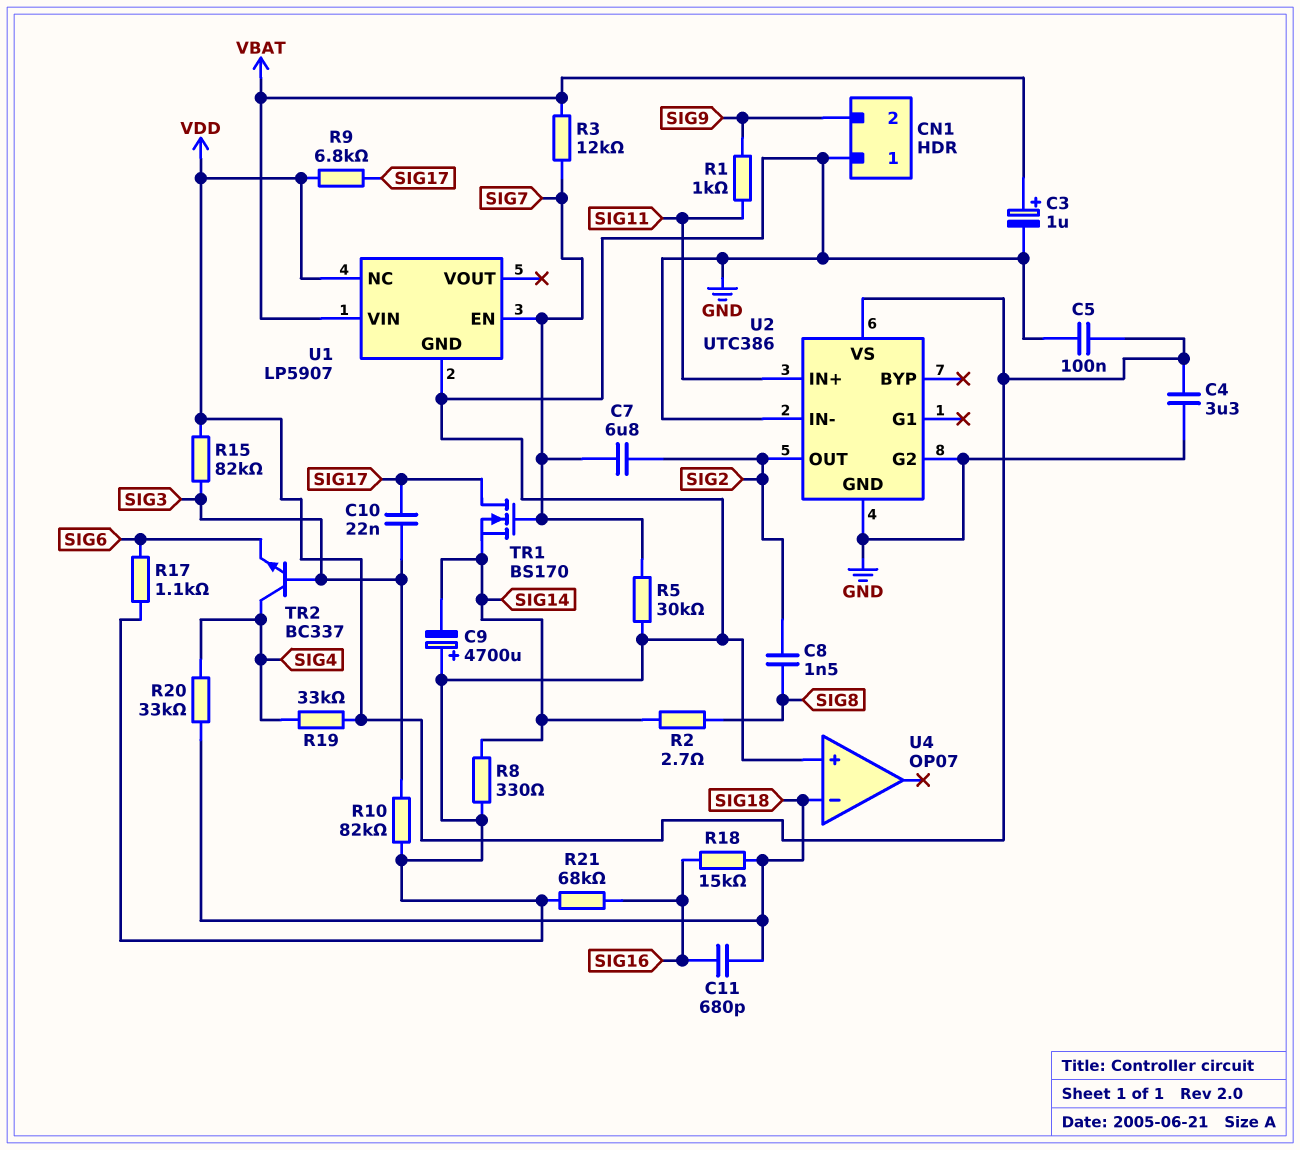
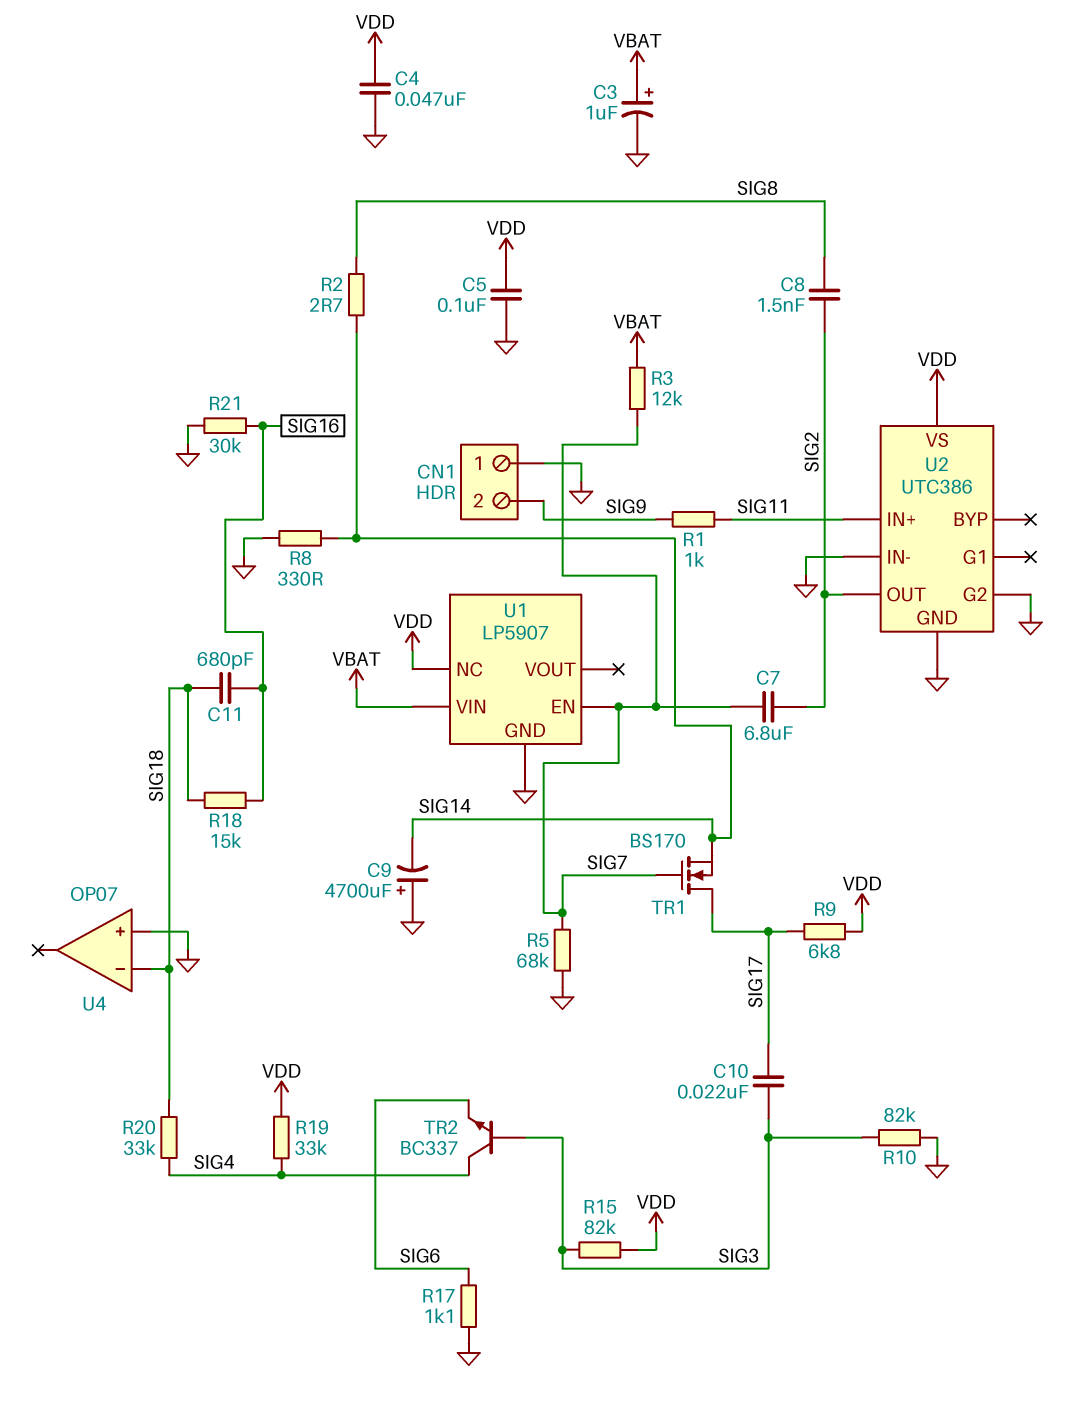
C4: 3.3uF (GND, VDD) -> 47nF (GND, VDD)
R5: 30k (GND, SIG7) -> 68k (GND, SIG7)
R21: 68k (GND, SIG16) -> 30k (GND, SIG16)

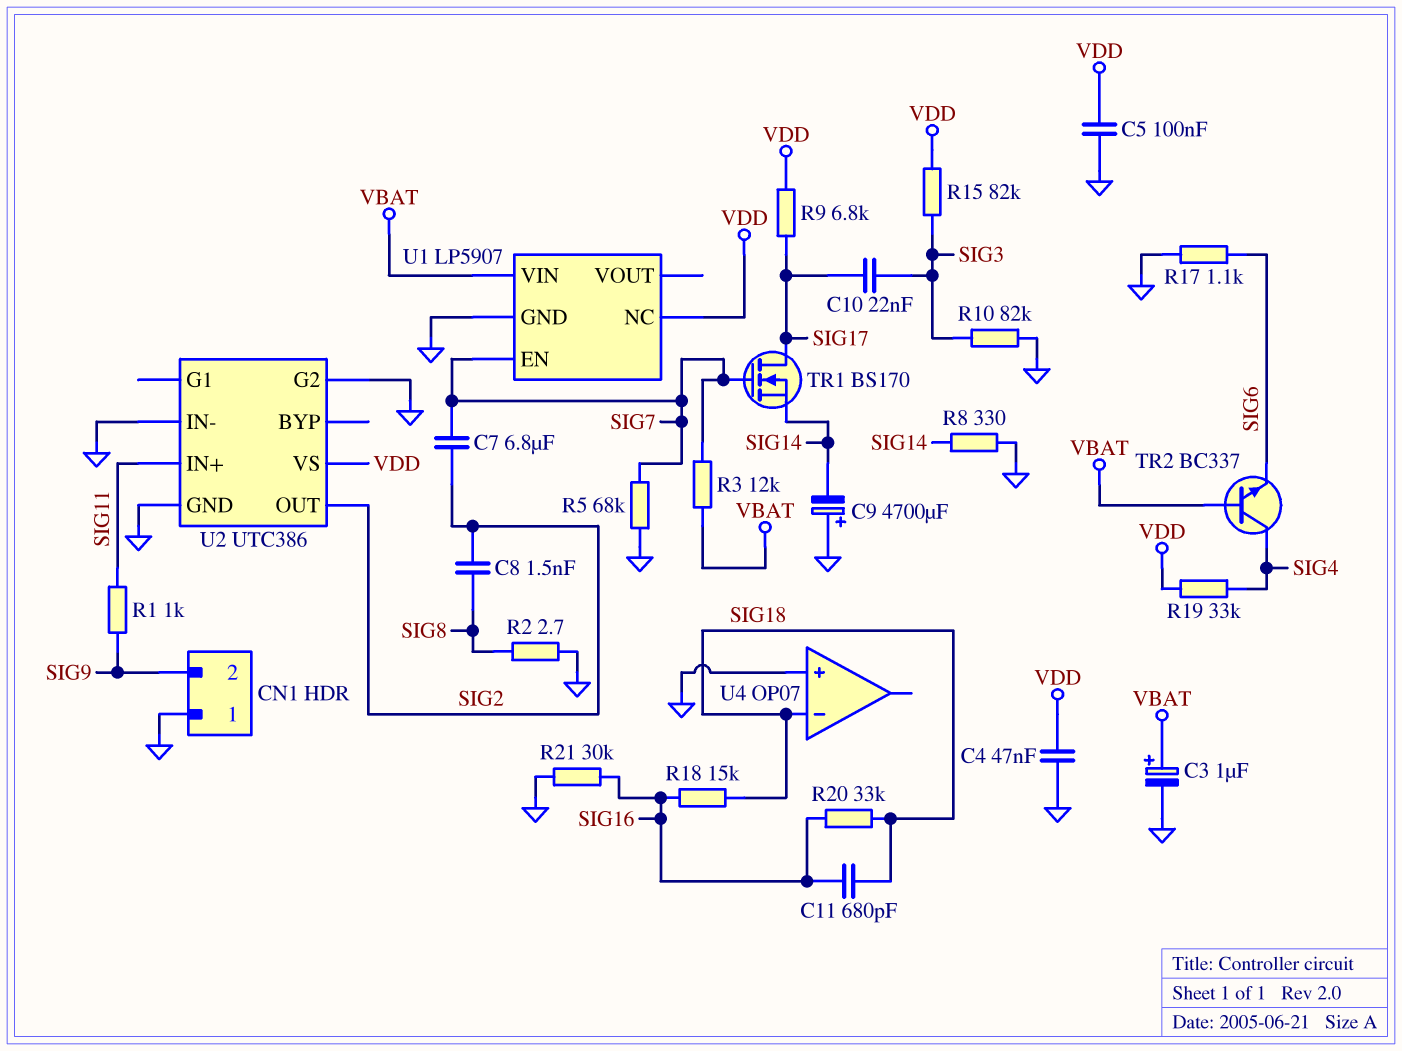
R2: 2.7 (SIG8, SIG14) -> 2.7 (GND, SIG8)
R20: 33k (SIG4, SIG18) -> 33k (SIG16, SIG18)
TR2: NPN BC337 (B SIG3, C SIG4, E SIG6) -> NPN BC337 (B VBAT, C SIG4, E SIG6)

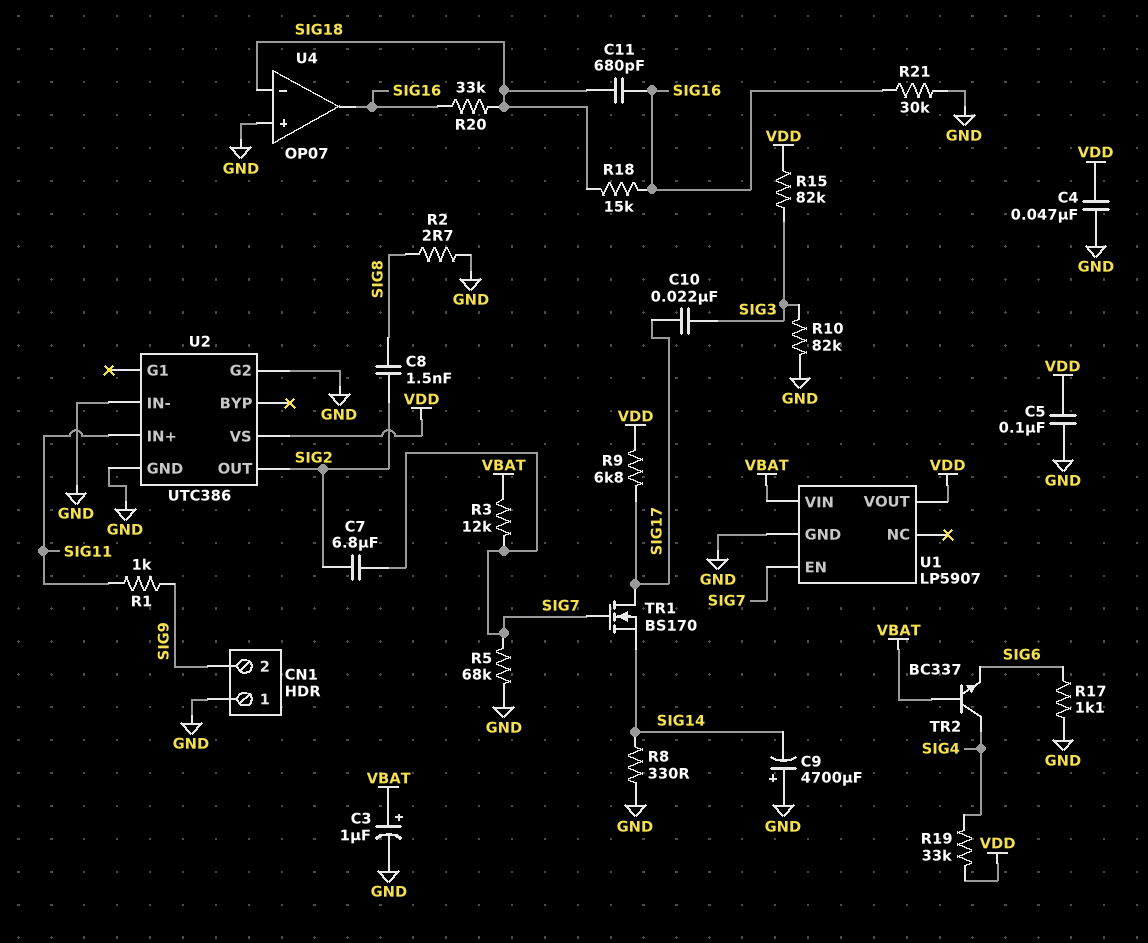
U1 pin NC: VDD -> none
U1 pin VOUT: none -> VDD
U4 pin out: none -> SIG16

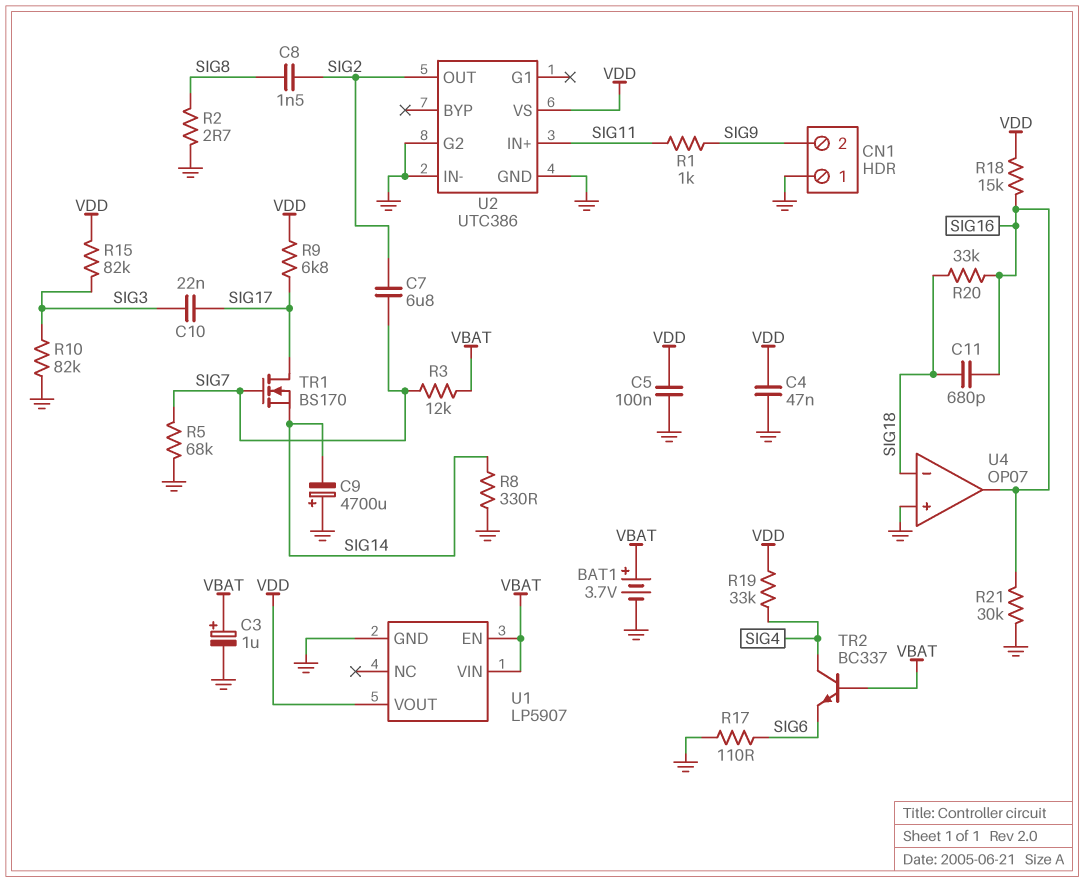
BAT1: none -> 3.7V (plus VBAT, minus GND)
R17: 1.1k (GND, SIG6) -> 110 (GND, SIG6)
R18: 15k (SIG16, SIG18) -> 15k (SIG16, VDD)
U1 pin EN: SIG7 -> VBAT

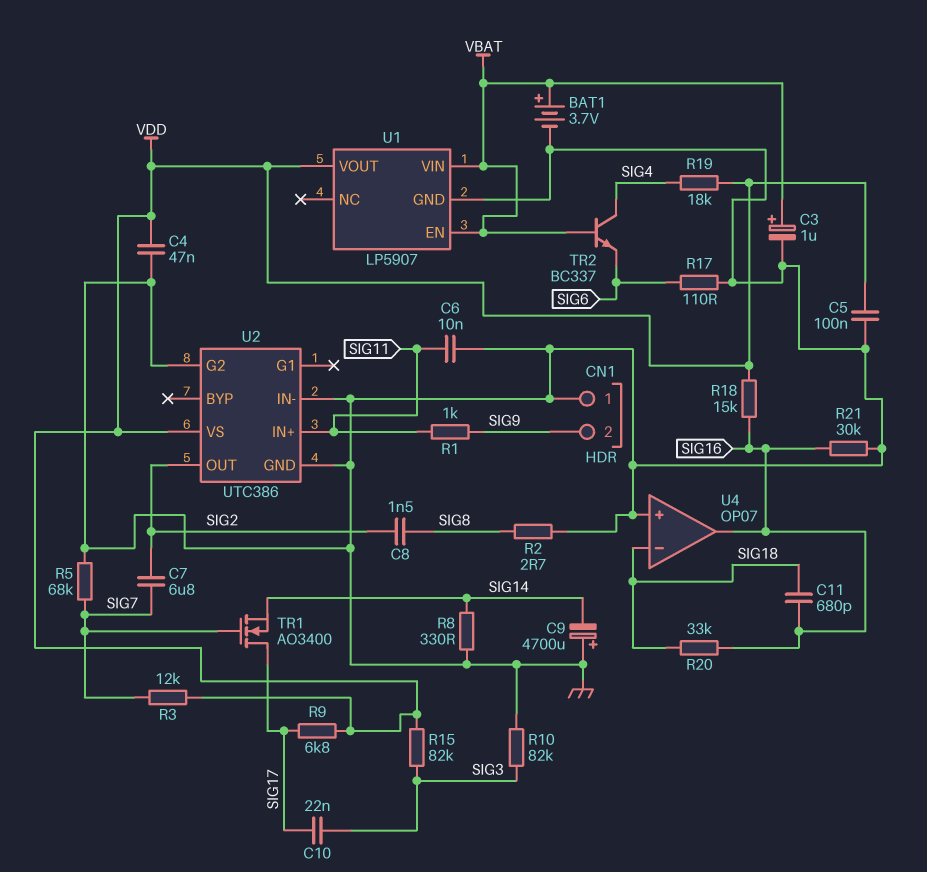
C6: none -> 10nF (GND, SIG11)
R3: 12k (SIG7, VBAT) -> 12k (SIG7, VDD)
R19: 33k (SIG4, VDD) -> 18k (SIG4, VDD)
TR1: NMOS BS170 (G SIG7, D SIG17, S SIG14) -> NMOS AO3400 (G SIG7, D SIG17, S SIG14)

